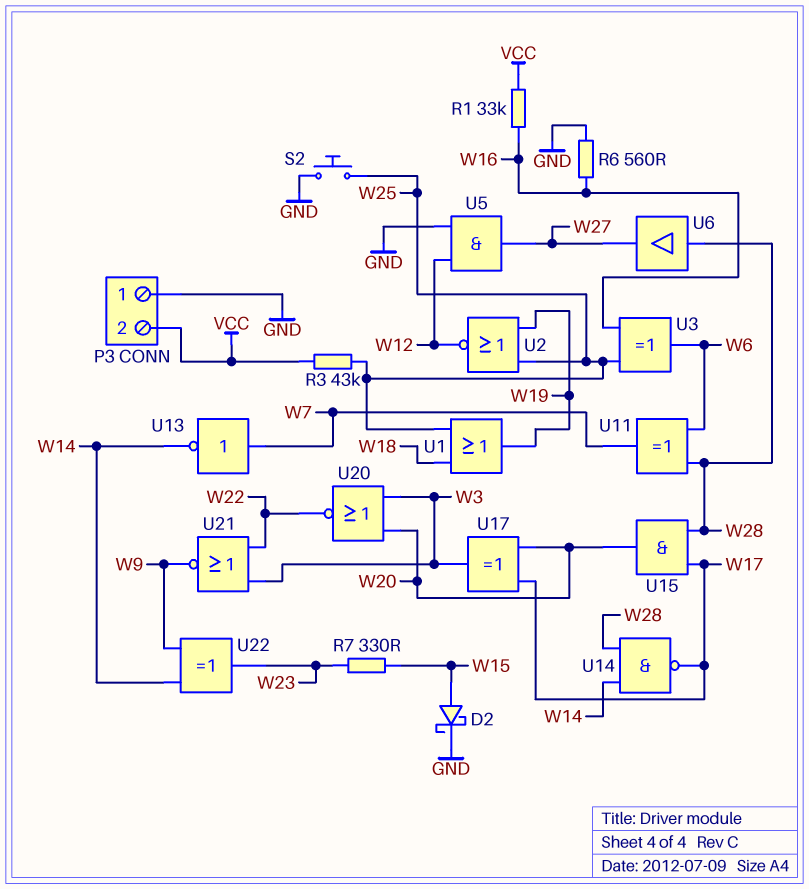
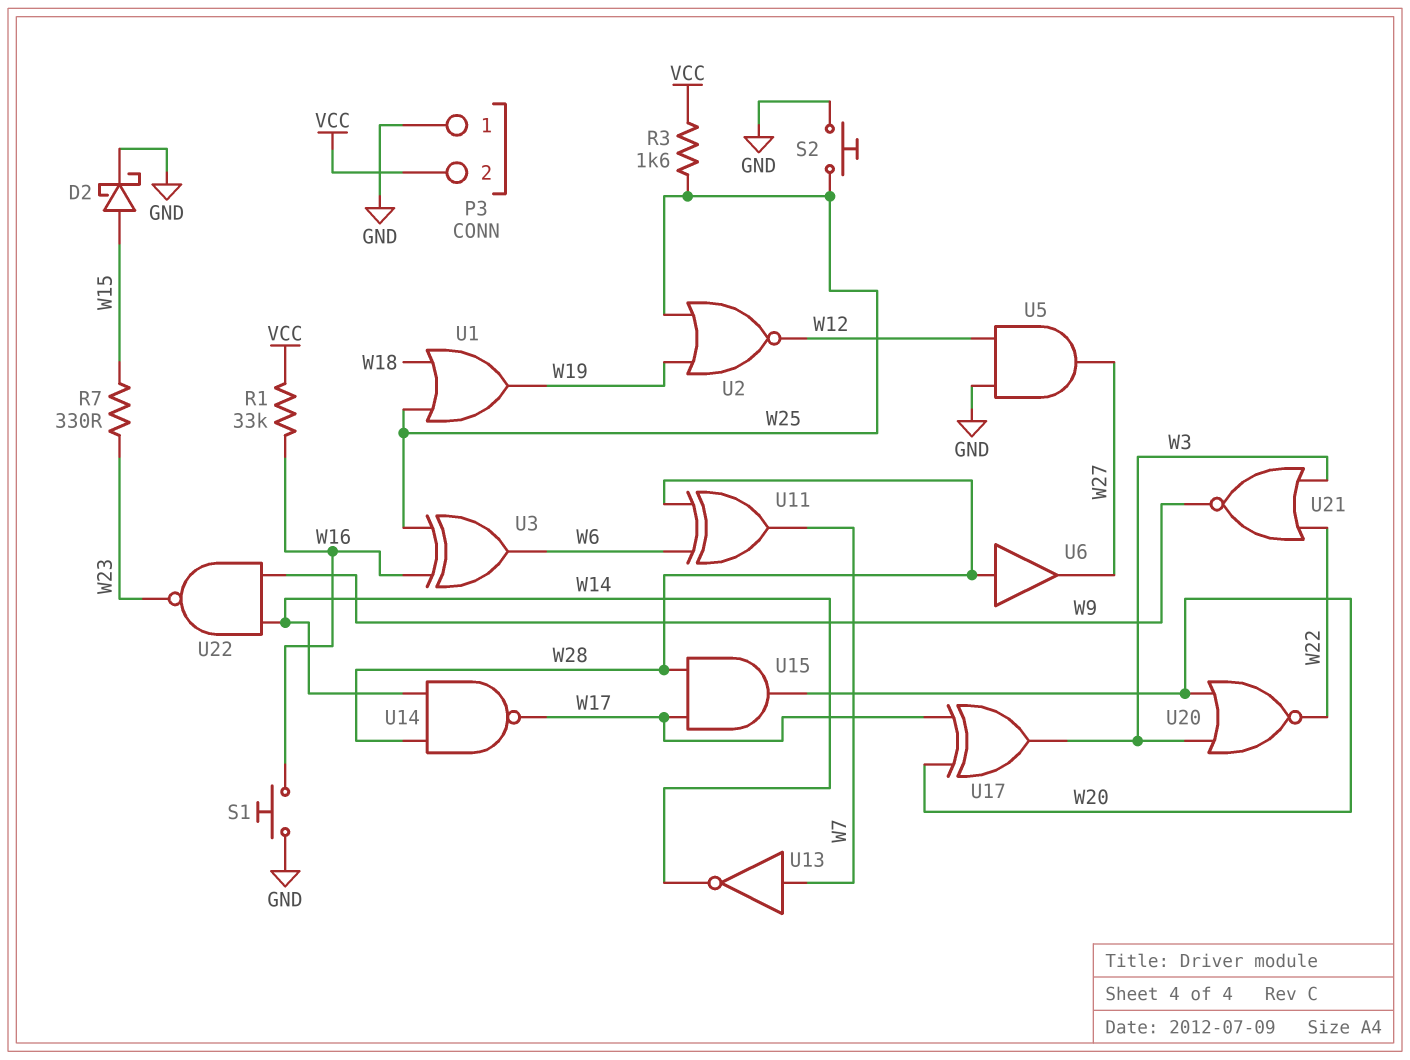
R3: 43k (VCC, W25) -> 1.6k (VCC, W25)
R6: 560 (GND, W16) -> none
S1: none -> button (GND, W16)
U22: XOR (in W9, in W14, out W23) -> NAND (in W9, in W14, out W23)

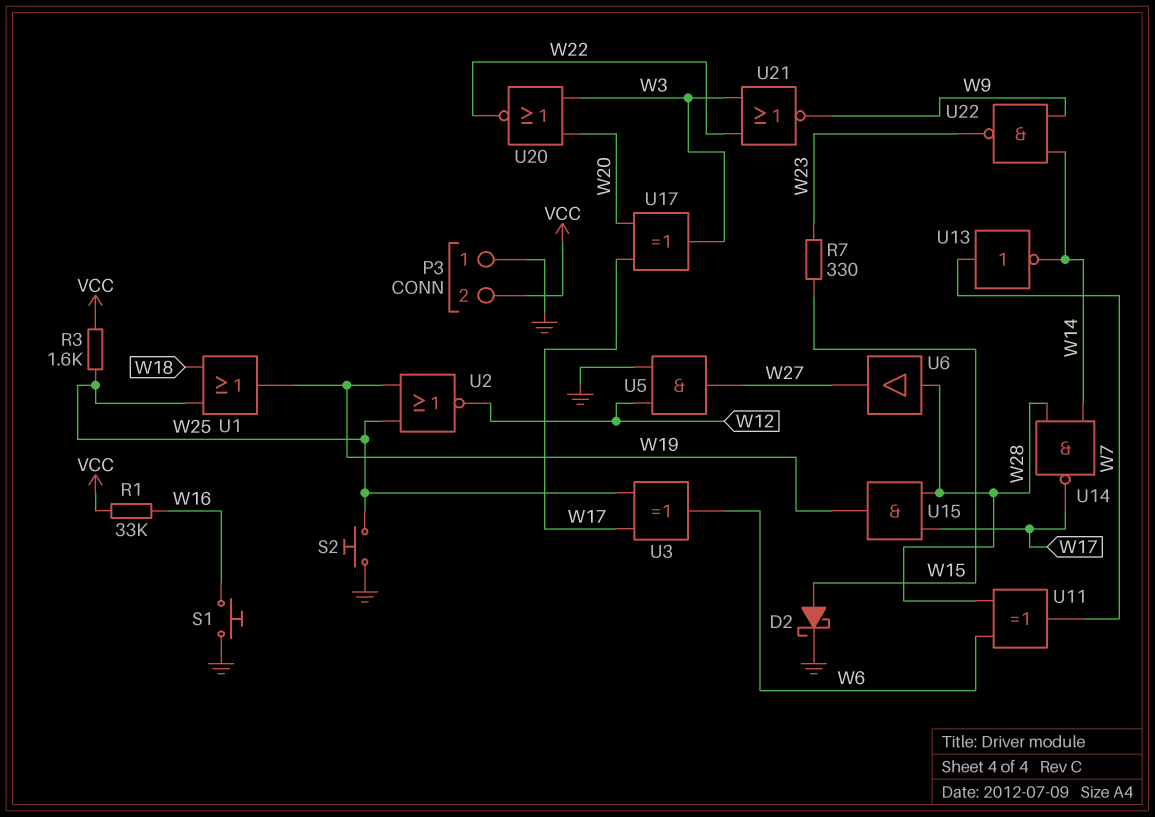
U3: XOR (in W16, in W25, out W6) -> XOR (in W17, in W25, out W6)
U15: AND (in W17, in W28, out W20) -> AND (in W17, in W28, out W19)

